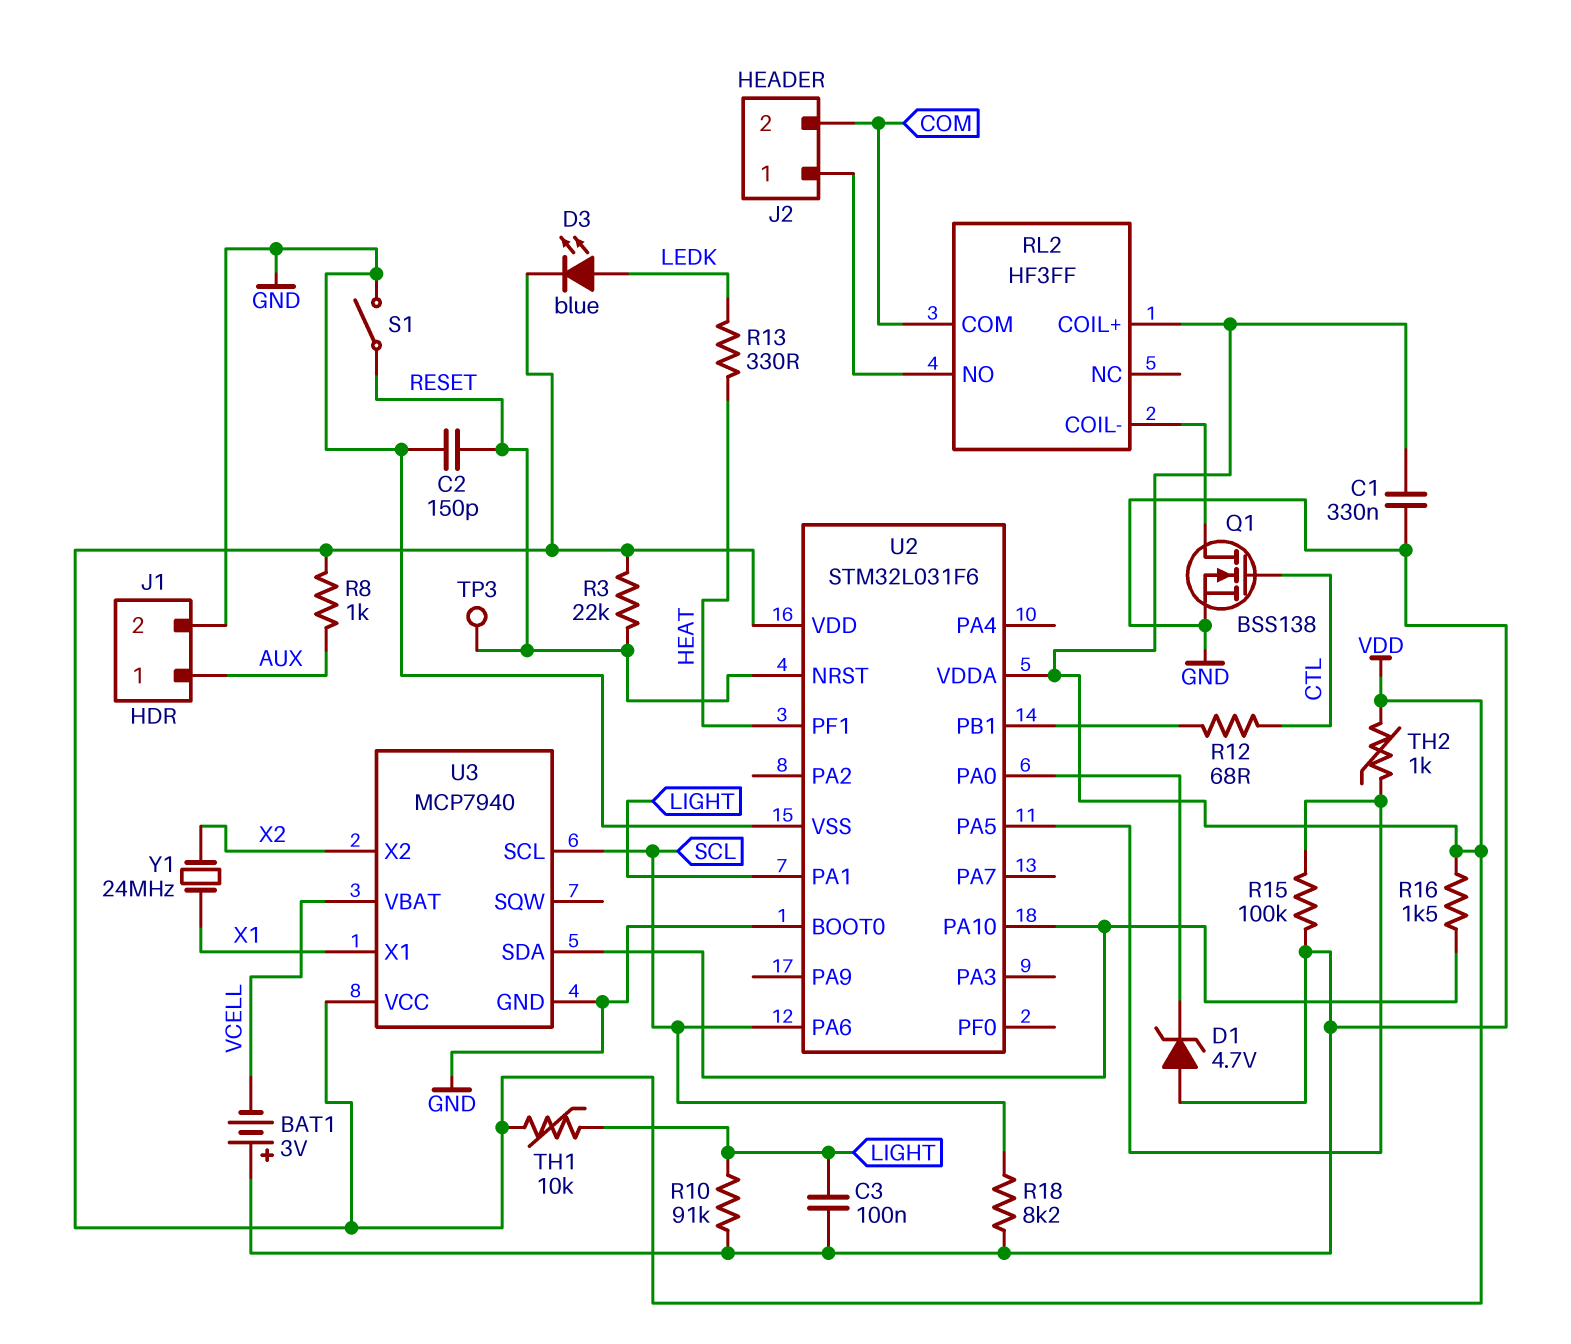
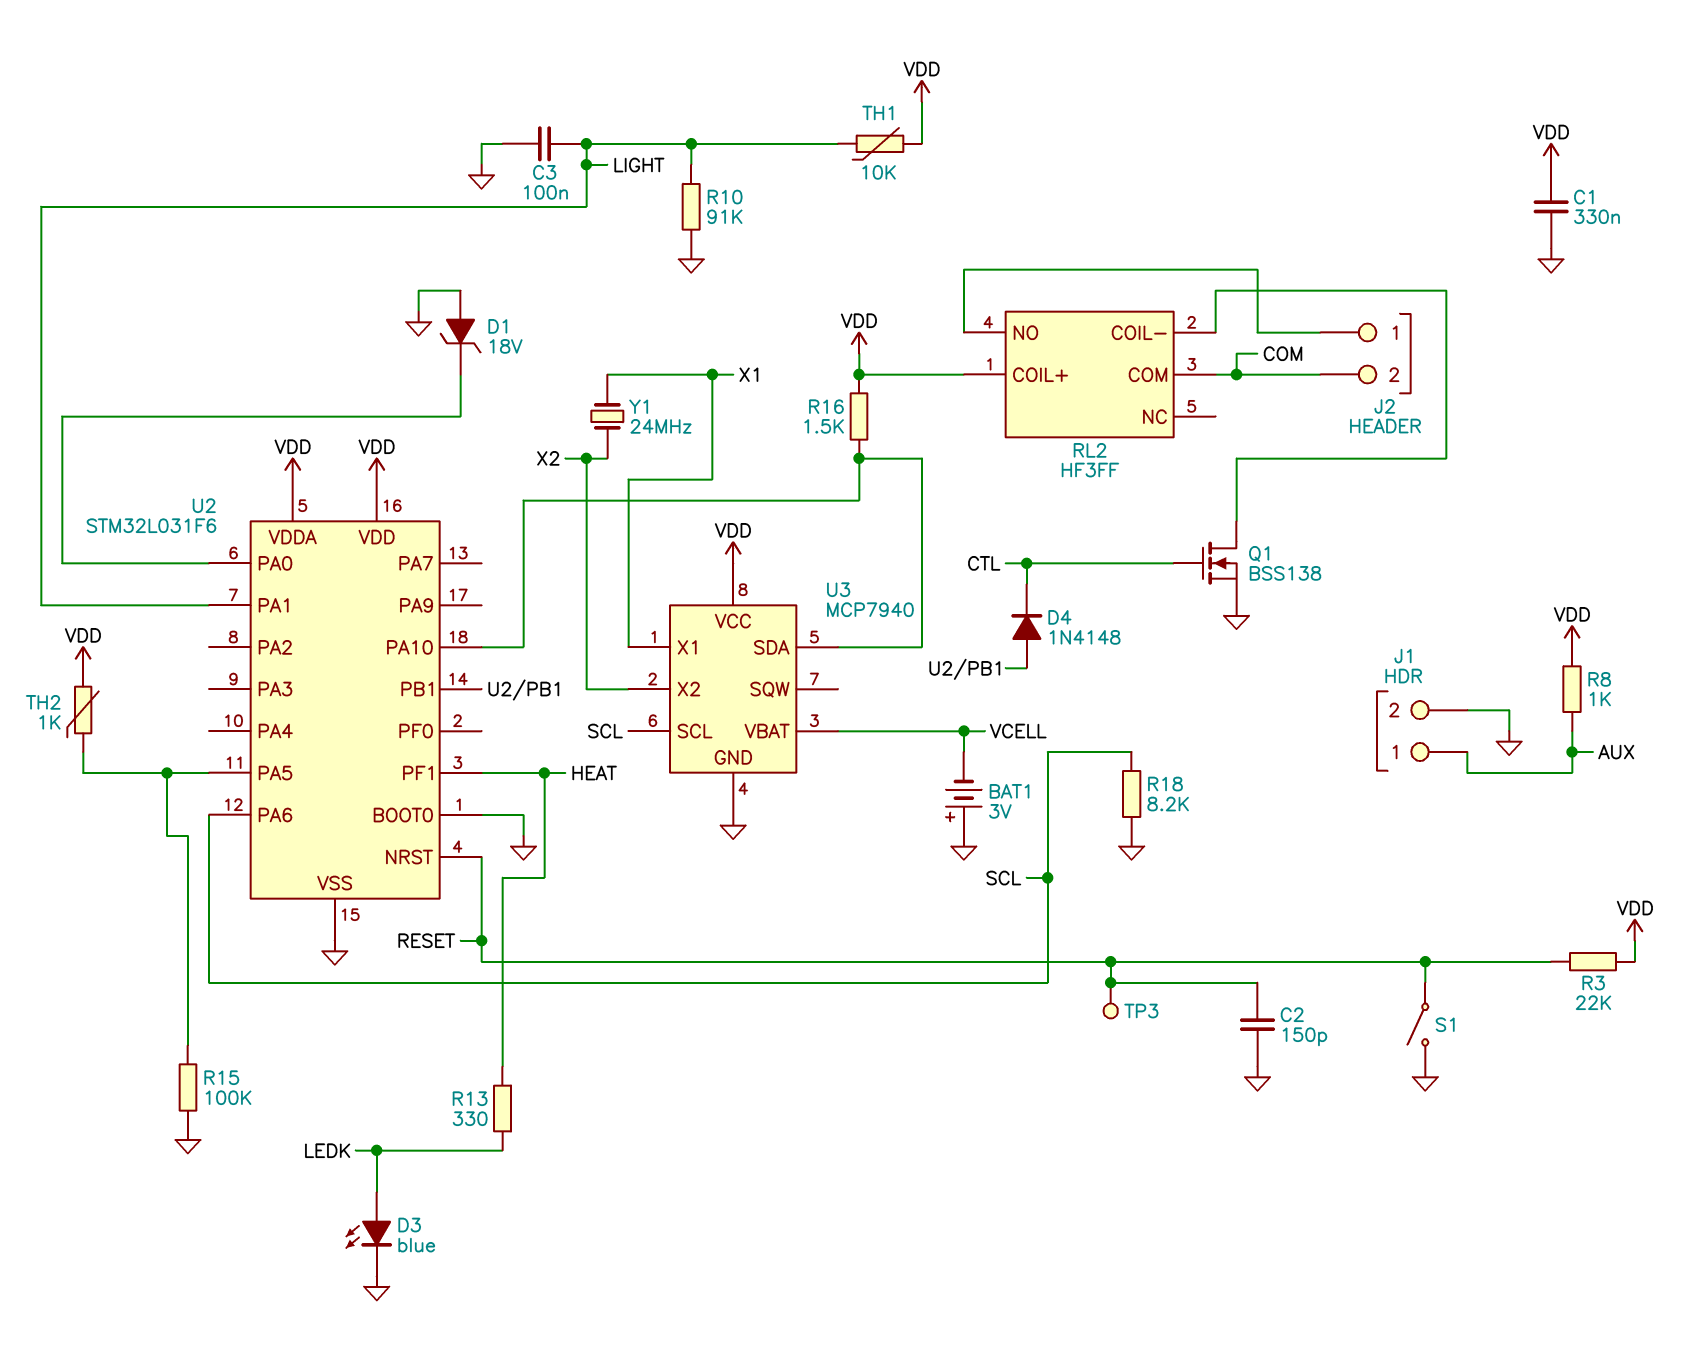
D1: zener 4.7V (A GND, K U2/PA0) -> zener 18V (A GND, K U2/PA0)
D3: LED blue (A LEDK, K VDD) -> LED blue (A LEDK, K GND)
D4: none -> diode 1N4148 (A U2/PB1, K CTL)
R12: 68 (CTL, U2/PB1) -> none

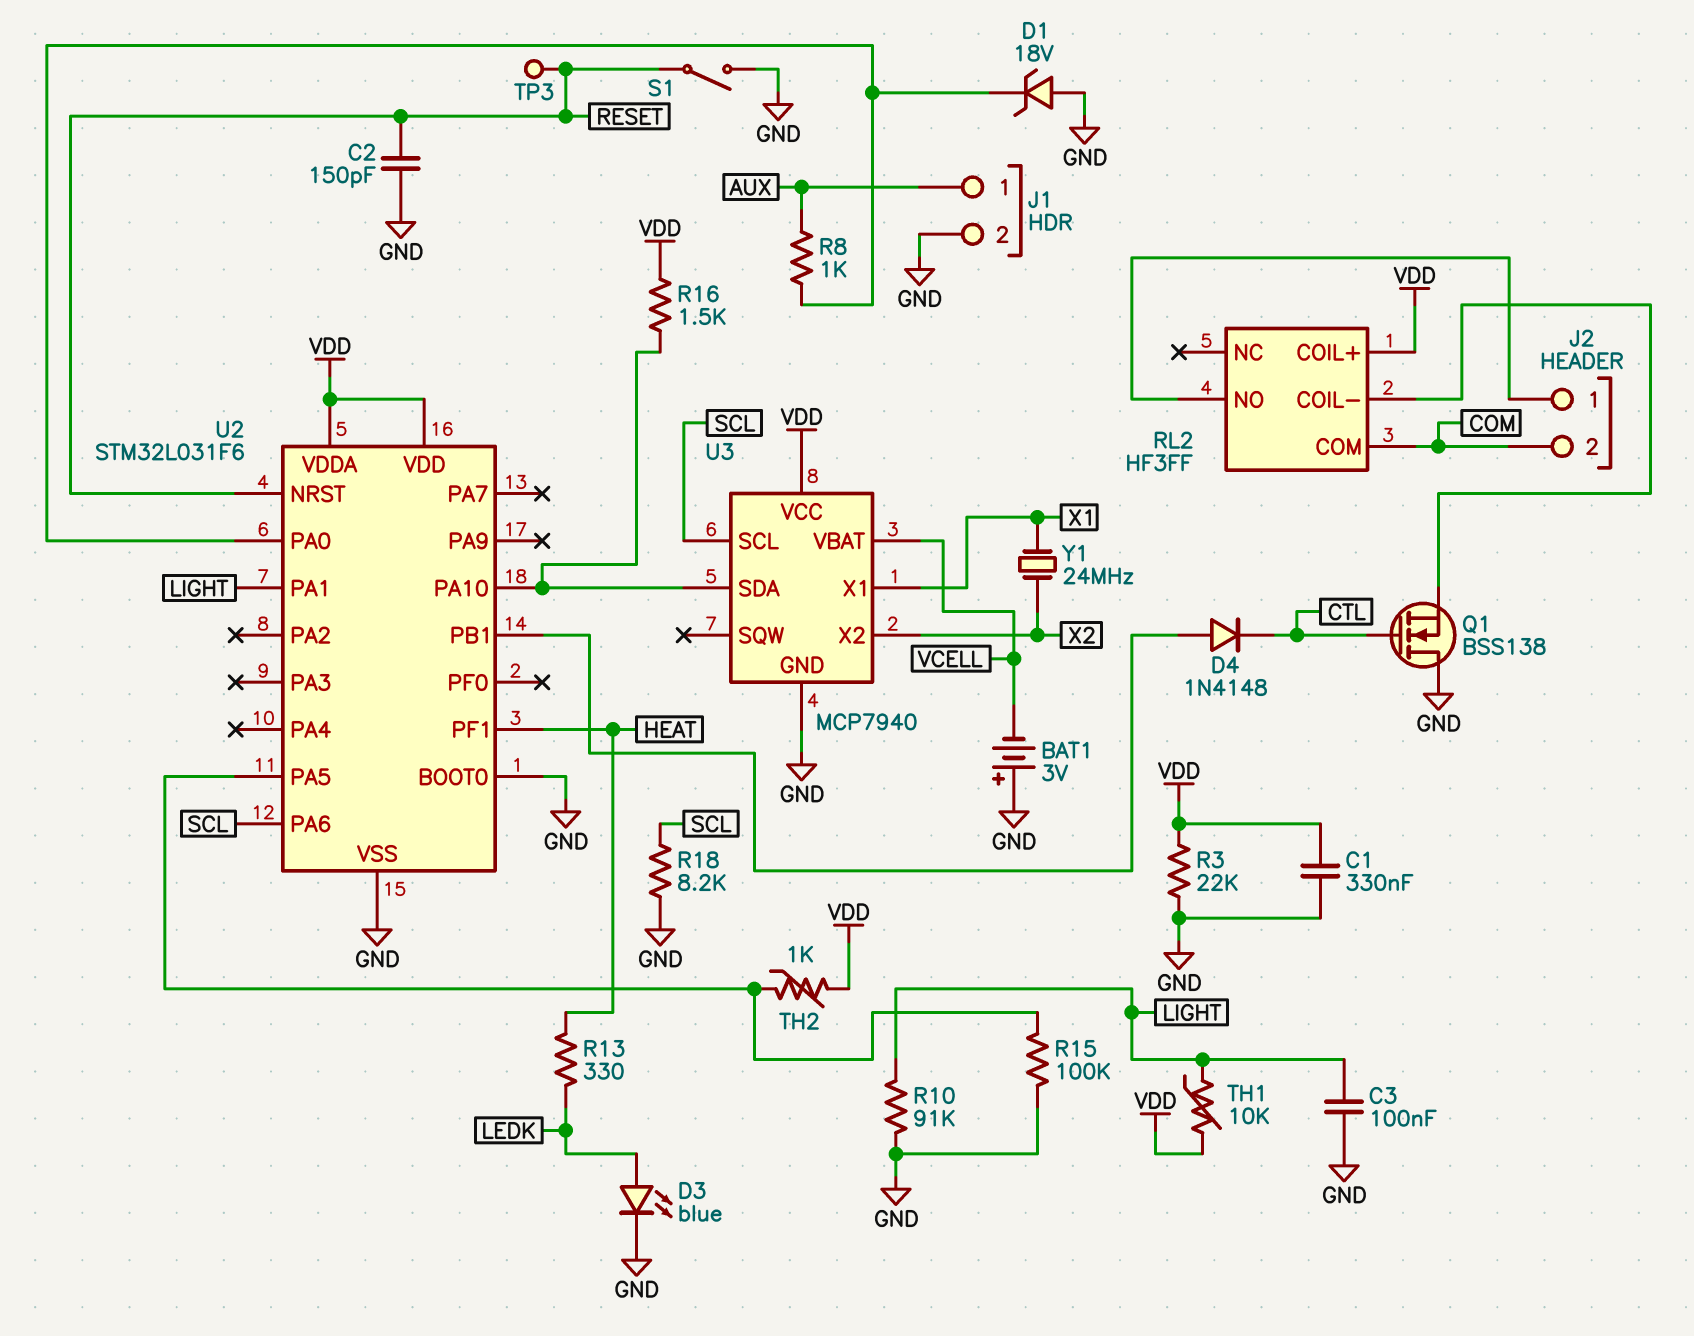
Q1: NMOS BSS138 (G CTL, D RL2/COIL-, S GND) -> NMOS BSS138 (G CTL, D GND, S RL2/COIL-)
R3: 22k (RESET, VDD) -> 22k (GND, VDD)
R8: 1k (AUX, VDD) -> 1k (AUX, U2/PA0)

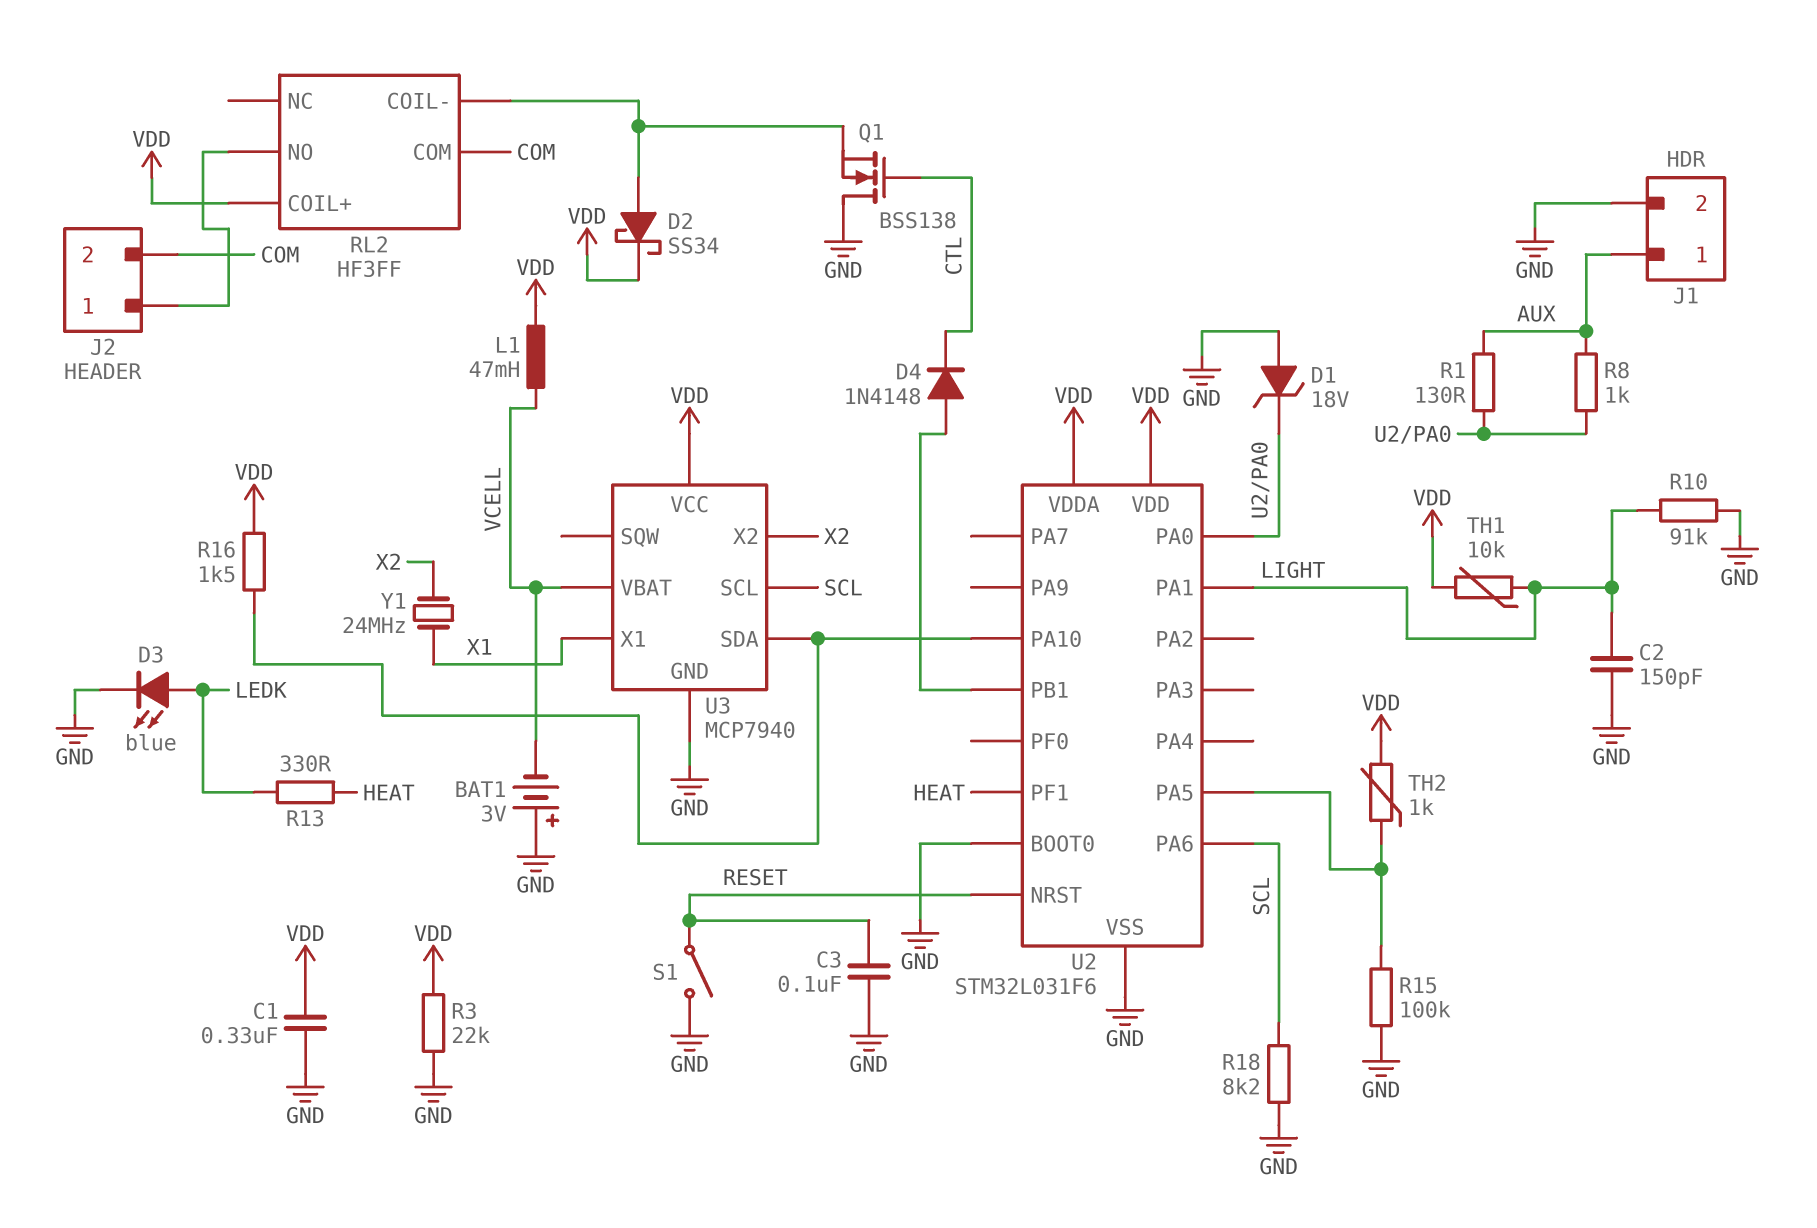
C2: 150pF (GND, RESET) -> 150pF (GND, LIGHT)
C3: 100nF (GND, LIGHT) -> 100nF (GND, RESET)
D2: none -> schottky SS34 (A RL2/COIL-, K VDD)
L1: none -> 47mH (VCELL, VDD)
R1: none -> 130 (AUX, U2/PA0)
TP3: test point (RESET) -> none

